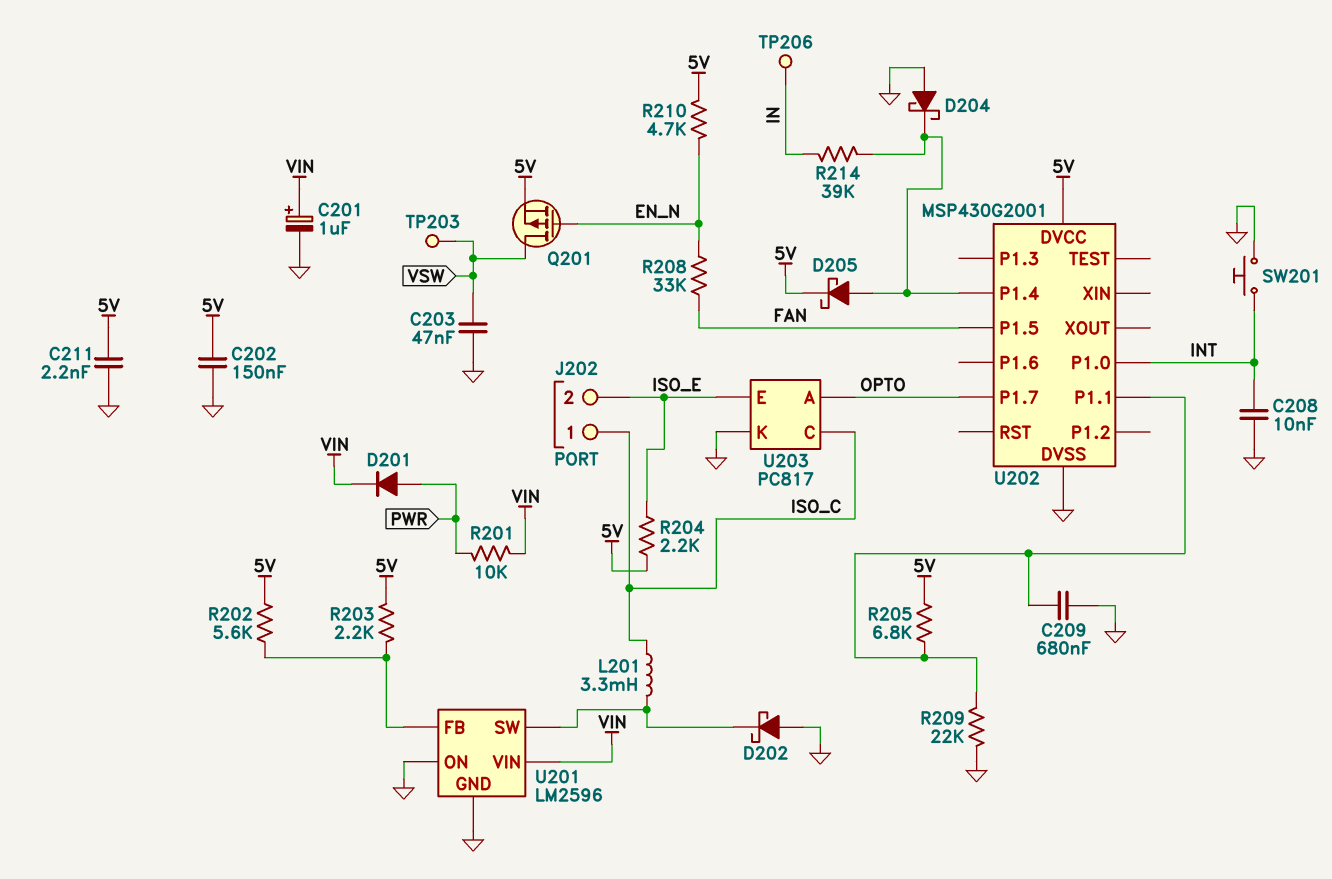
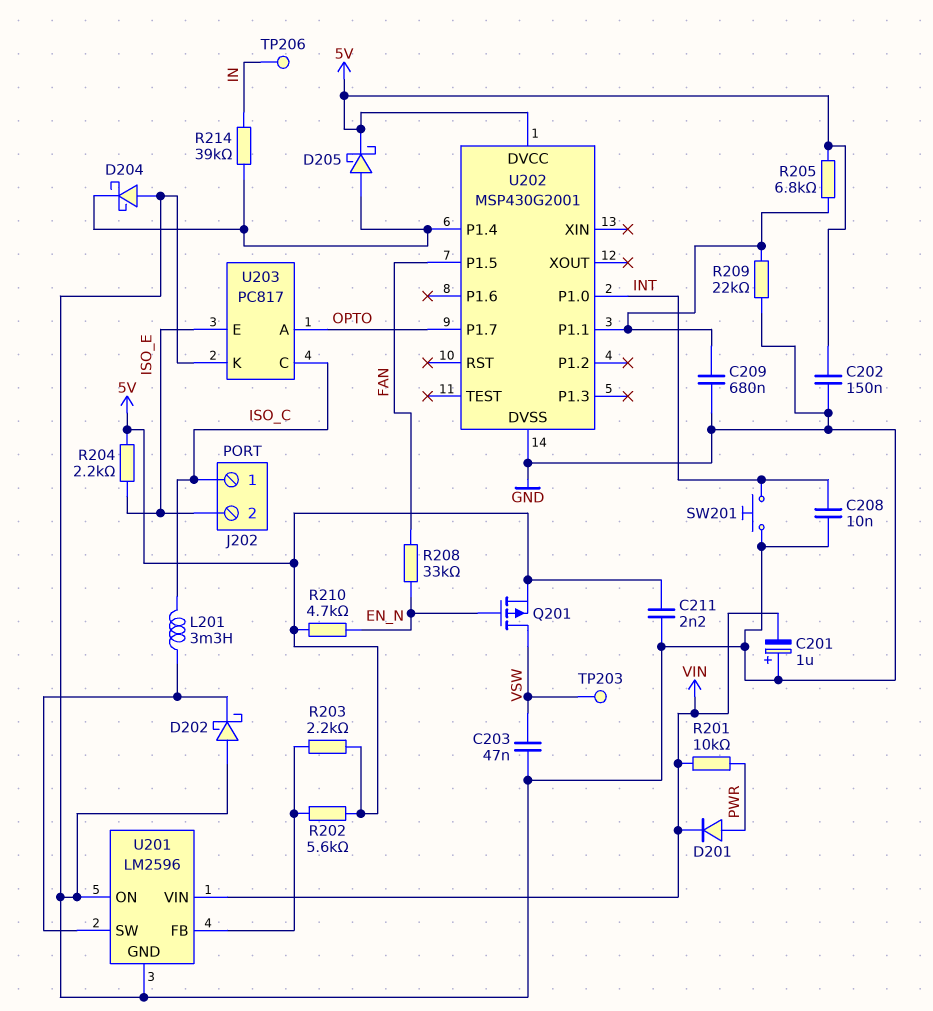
C201: 1uF (plus VIN, minus GND) -> 1uF (plus GND, minus VIN)

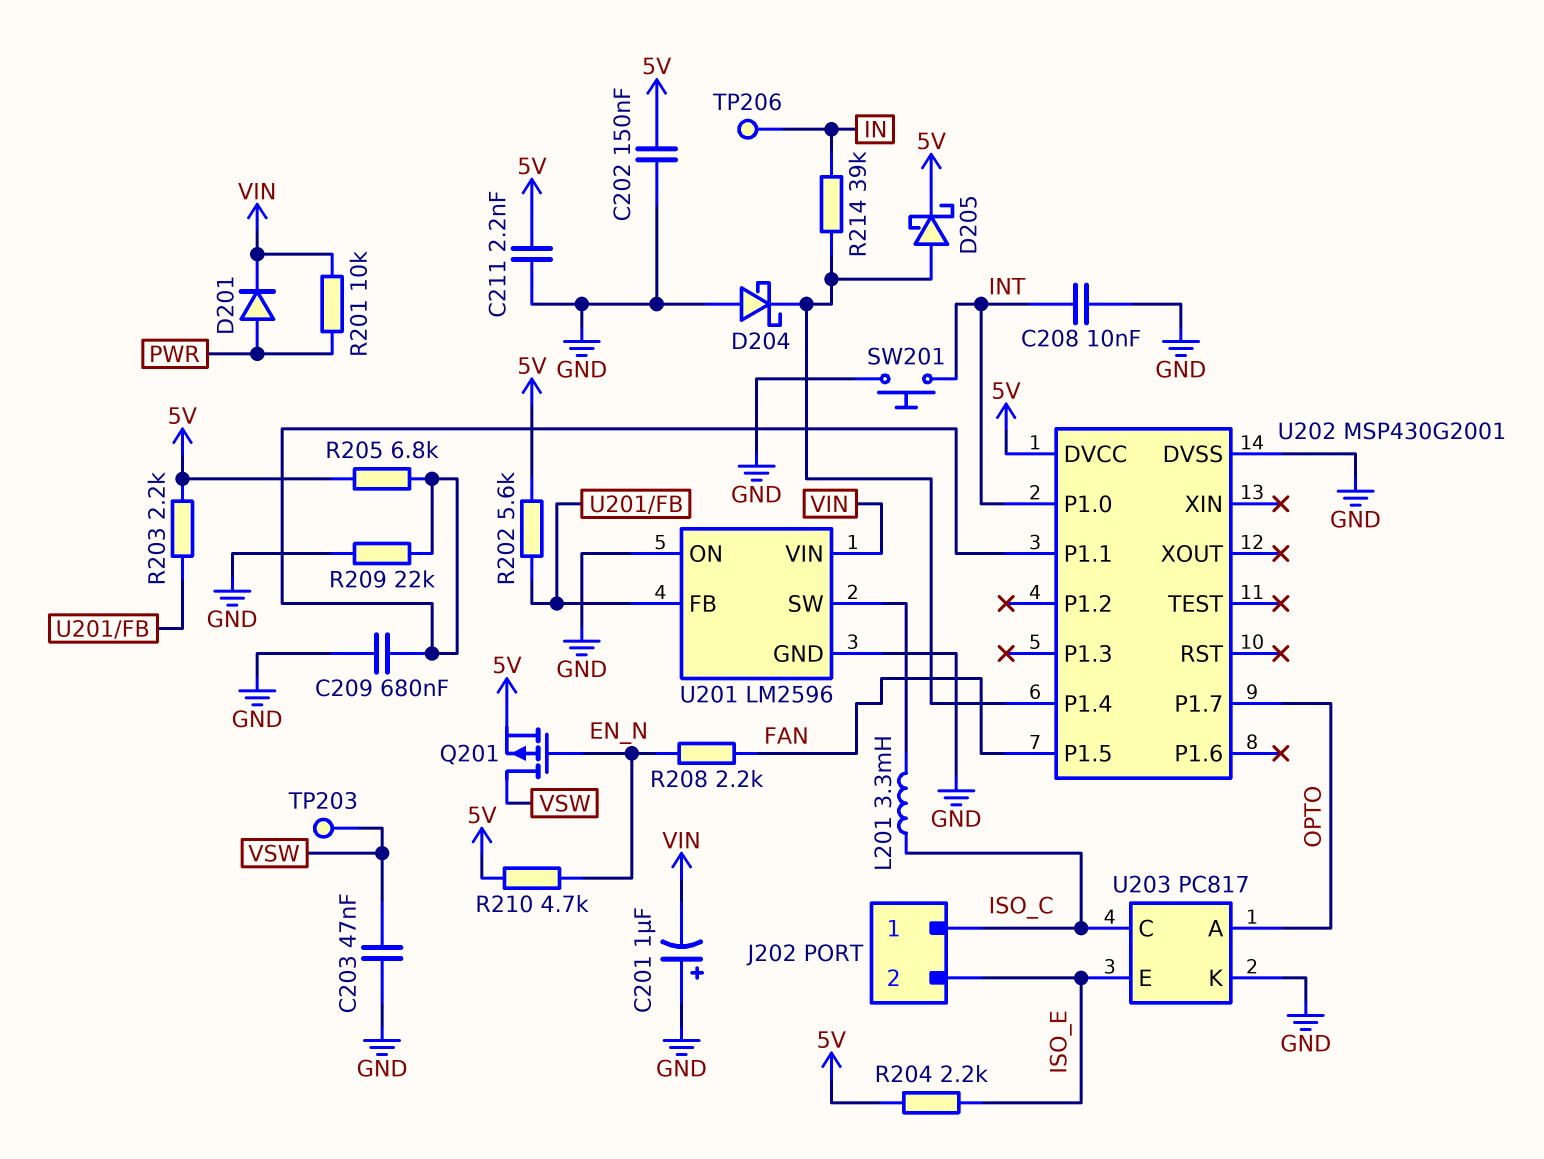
D202: schottky (A GND, K U201/SW) -> none
R208: 33k (EN_N, FAN) -> 2.2k (EN_N, FAN)

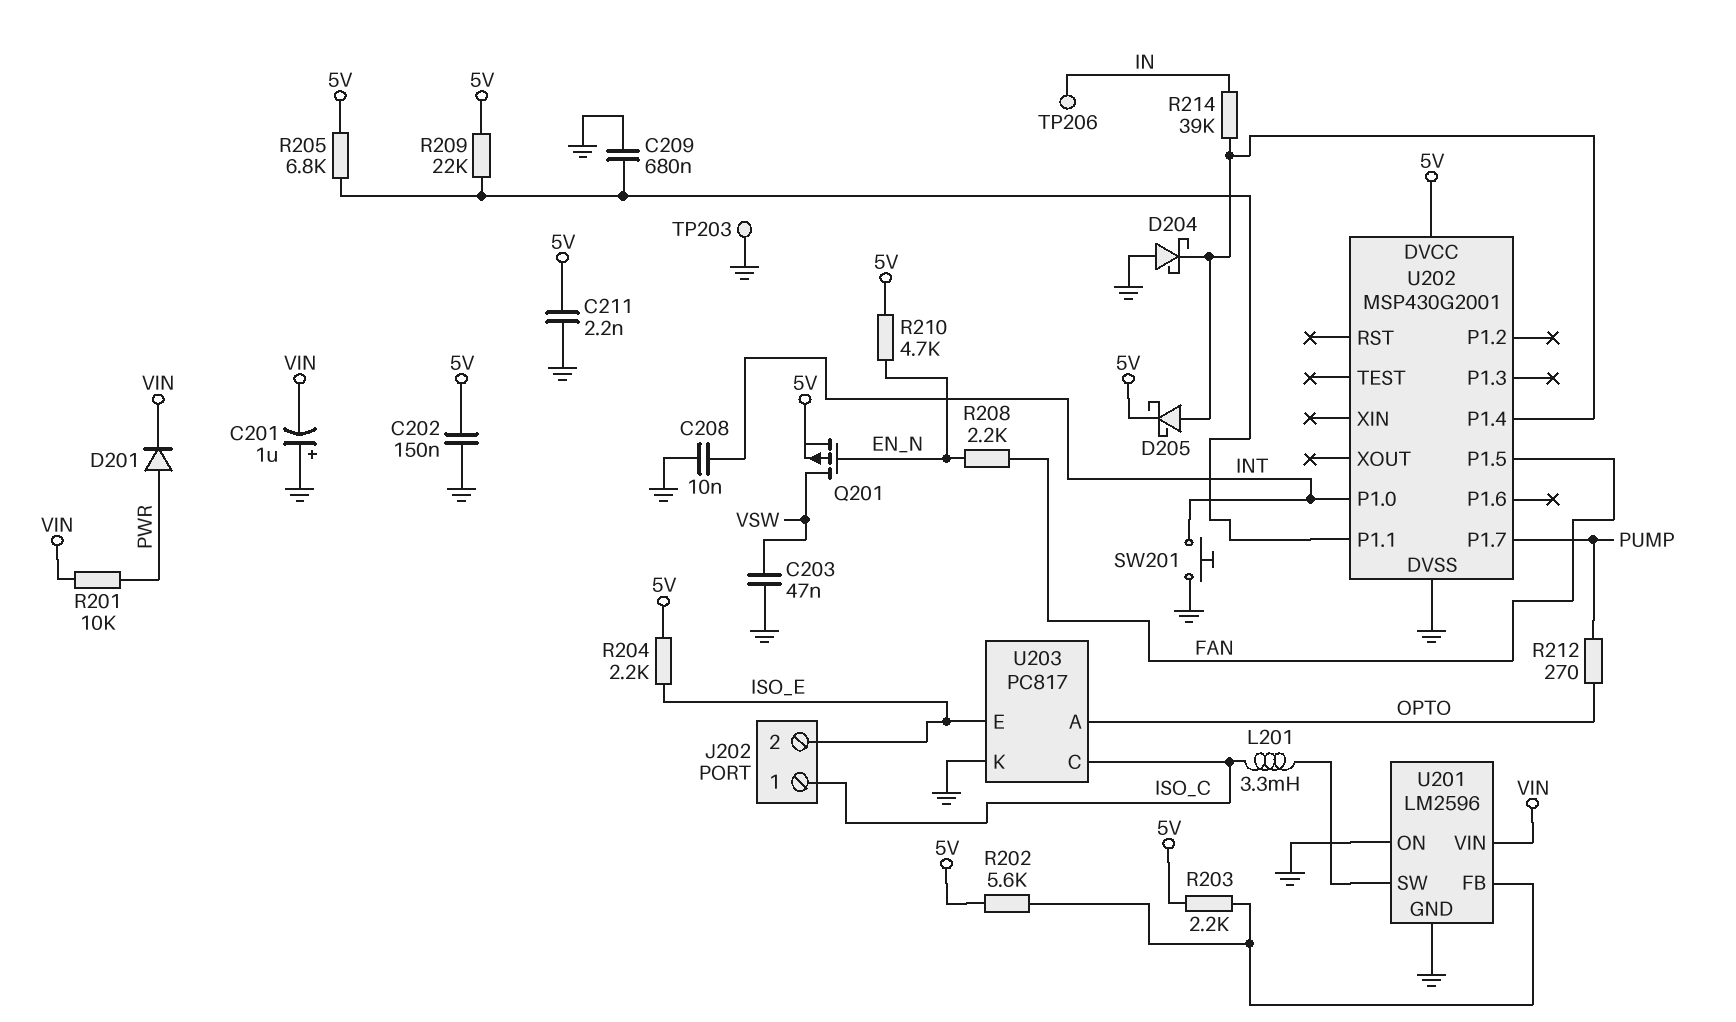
R209: 22k (GND, U202/P1.1) -> 22k (5V, U202/P1.1)
R212: none -> 270 (OPTO, PUMP)
TP203: test point (VSW) -> test point (GND)
U202 pin P1.7: OPTO -> PUMP

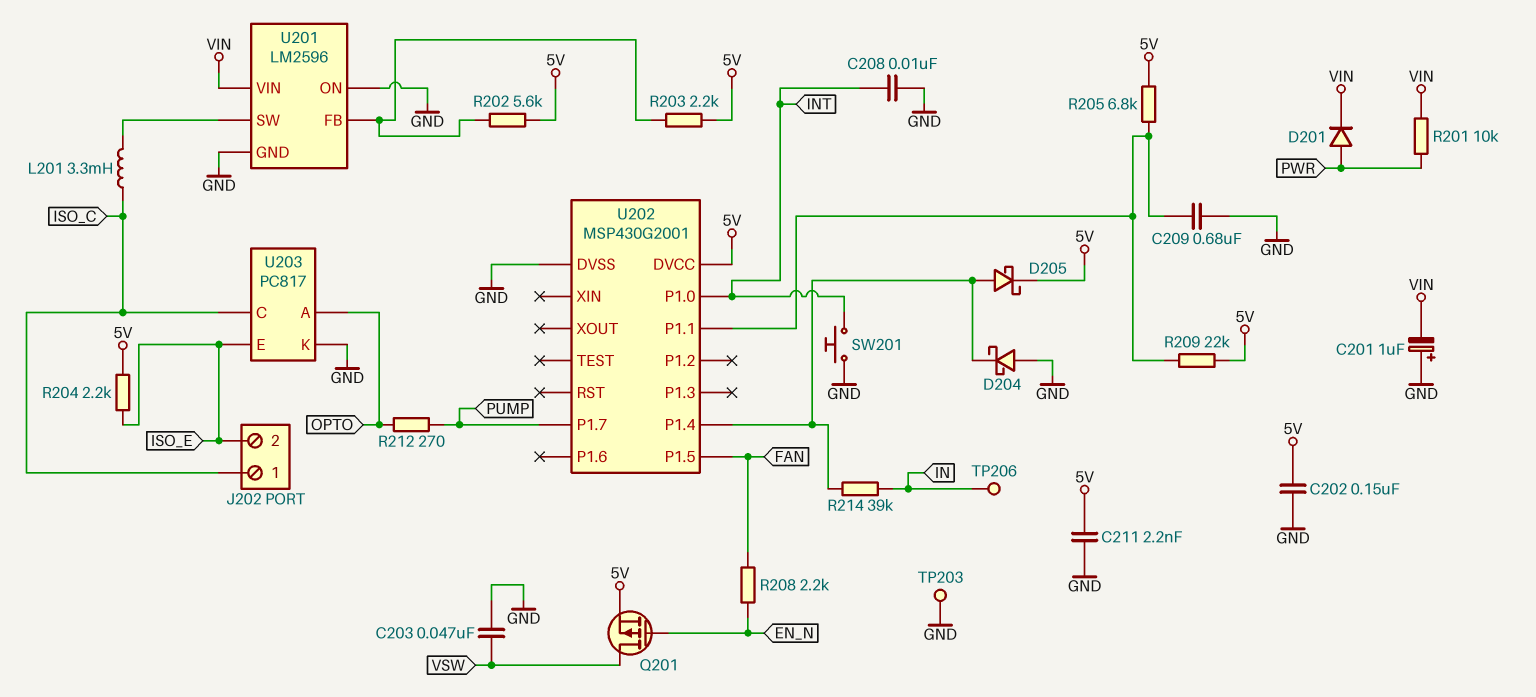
R210: 4.7k (5V, EN_N) -> none

